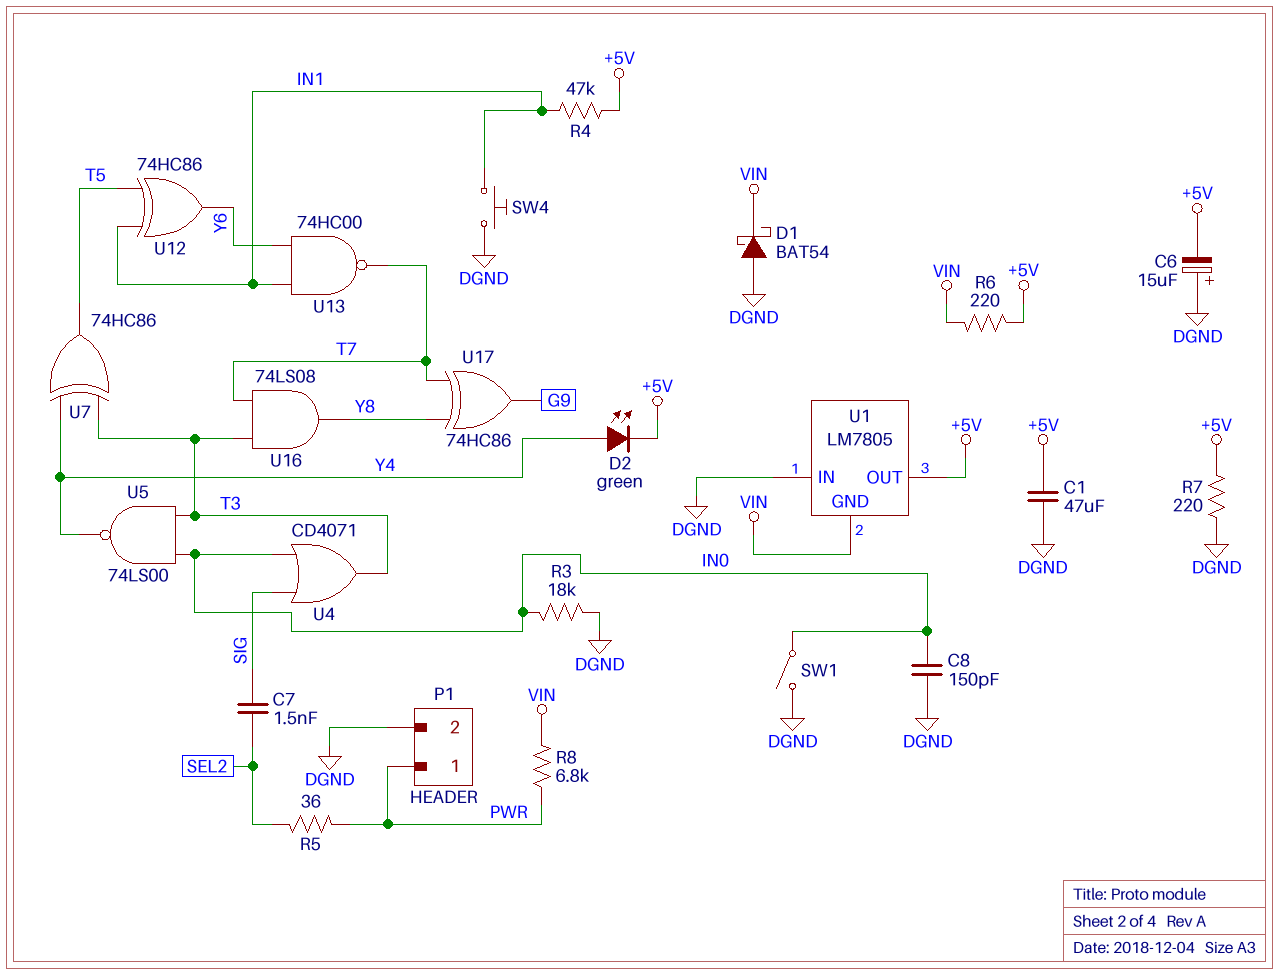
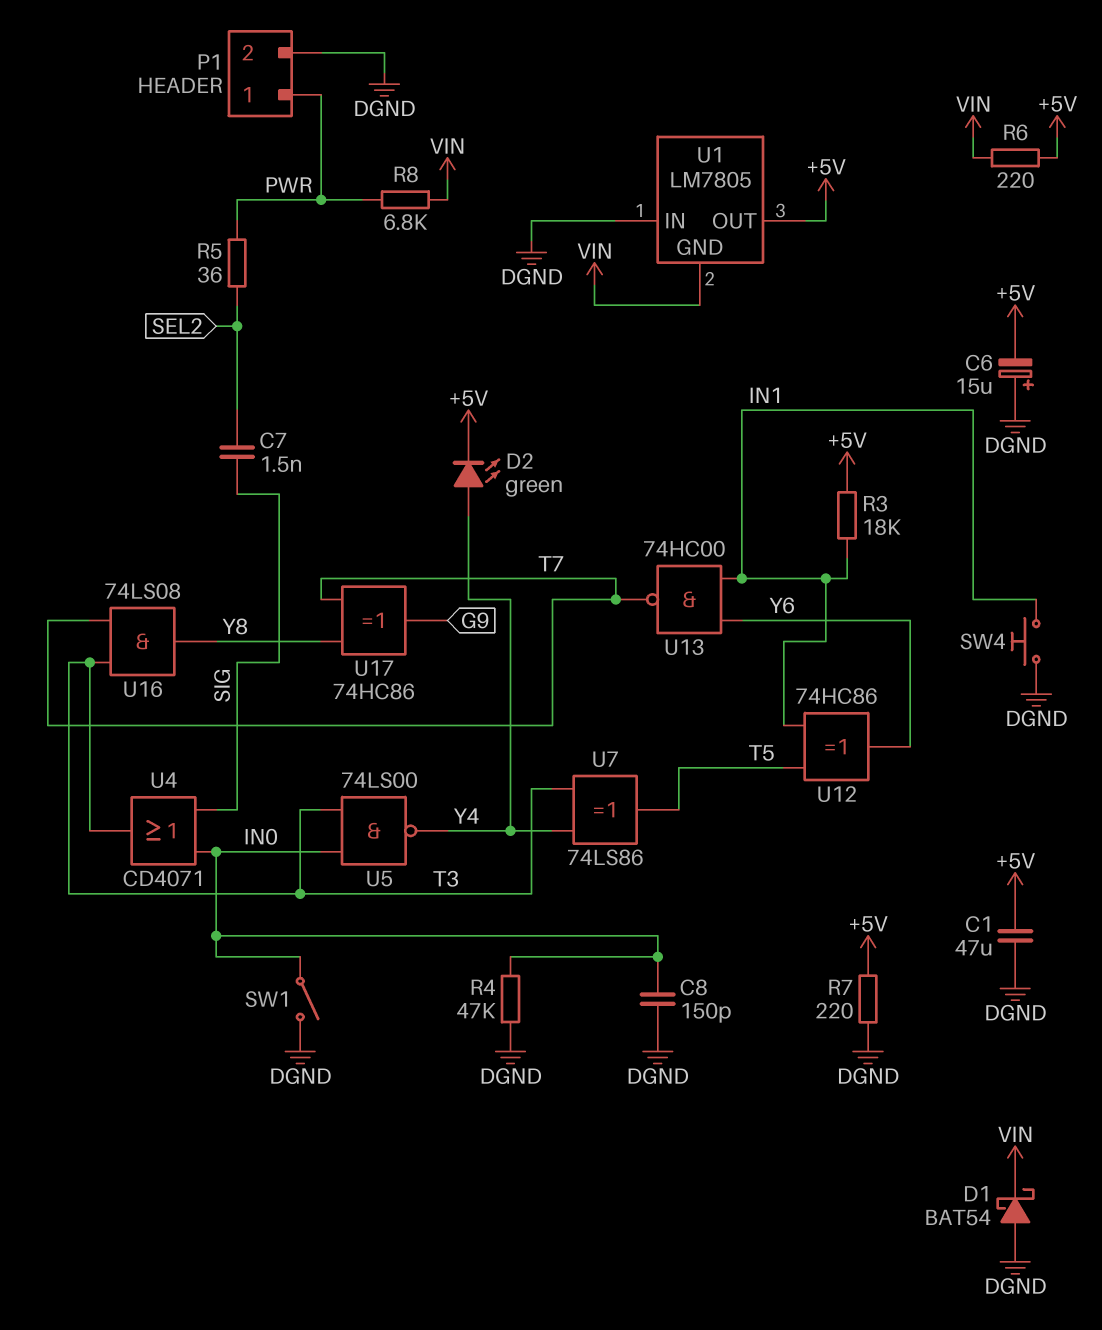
R3: 18k (DGND, IN0) -> 18k (+5V, IN1)
R4: 47k (+5V, IN1) -> 47k (DGND, IN0)
U7: XOR 74HC86 (in T3, in Y4, out T5) -> XOR 74LS86 (in T3, in Y4, out T5)

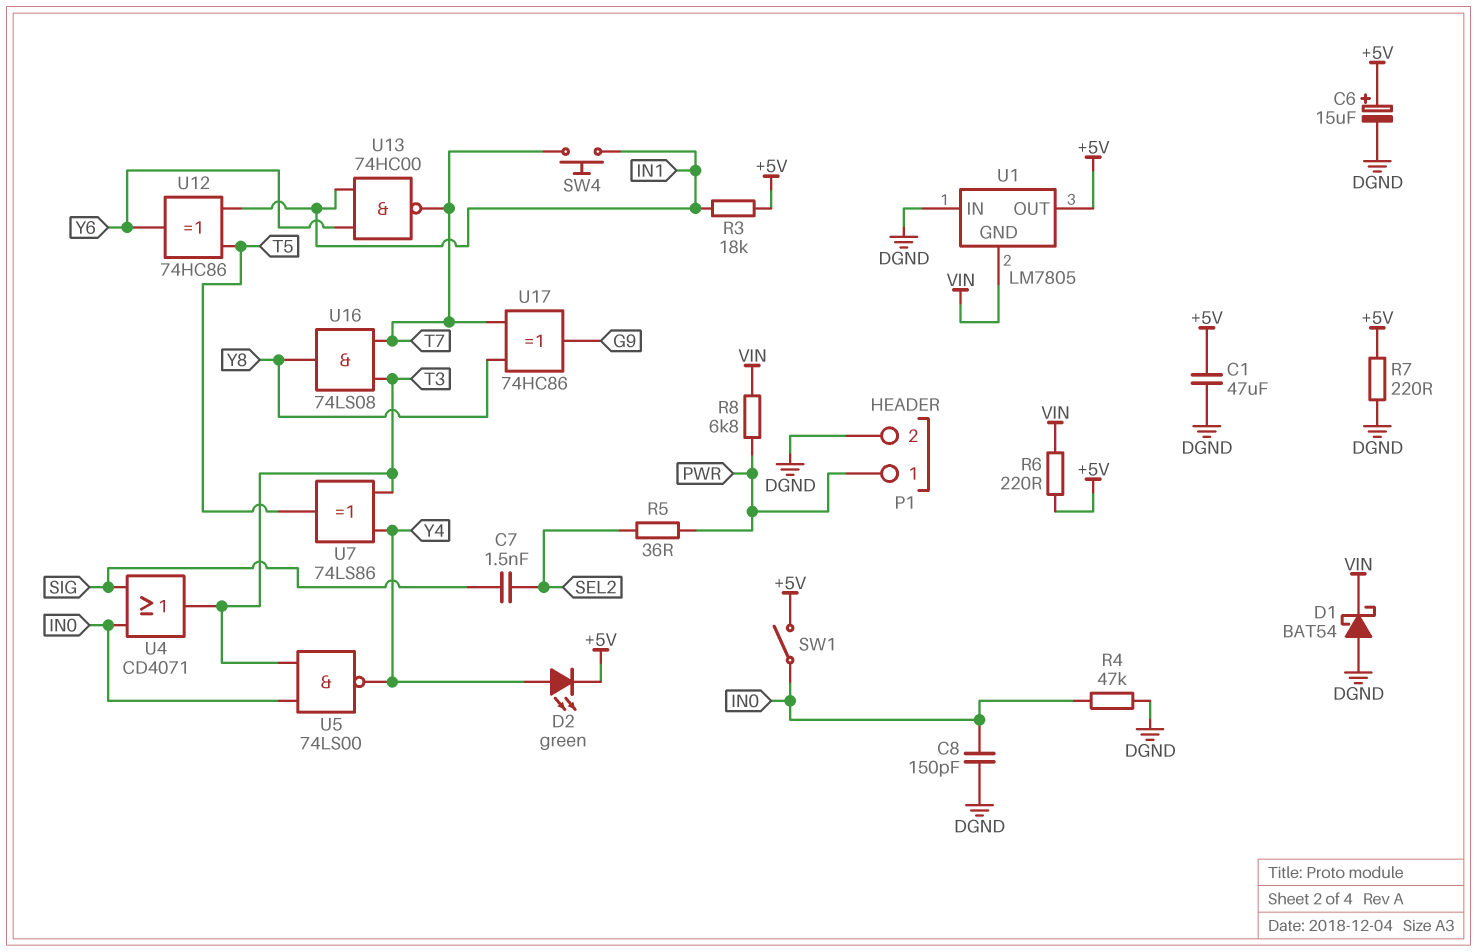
C6: 15uF (plus DGND, minus +5V) -> 15uF (plus +5V, minus DGND)
SW1: switch (DGND, IN0) -> switch (+5V, IN0)
SW4: button (DGND, IN1) -> button (IN1, T7)

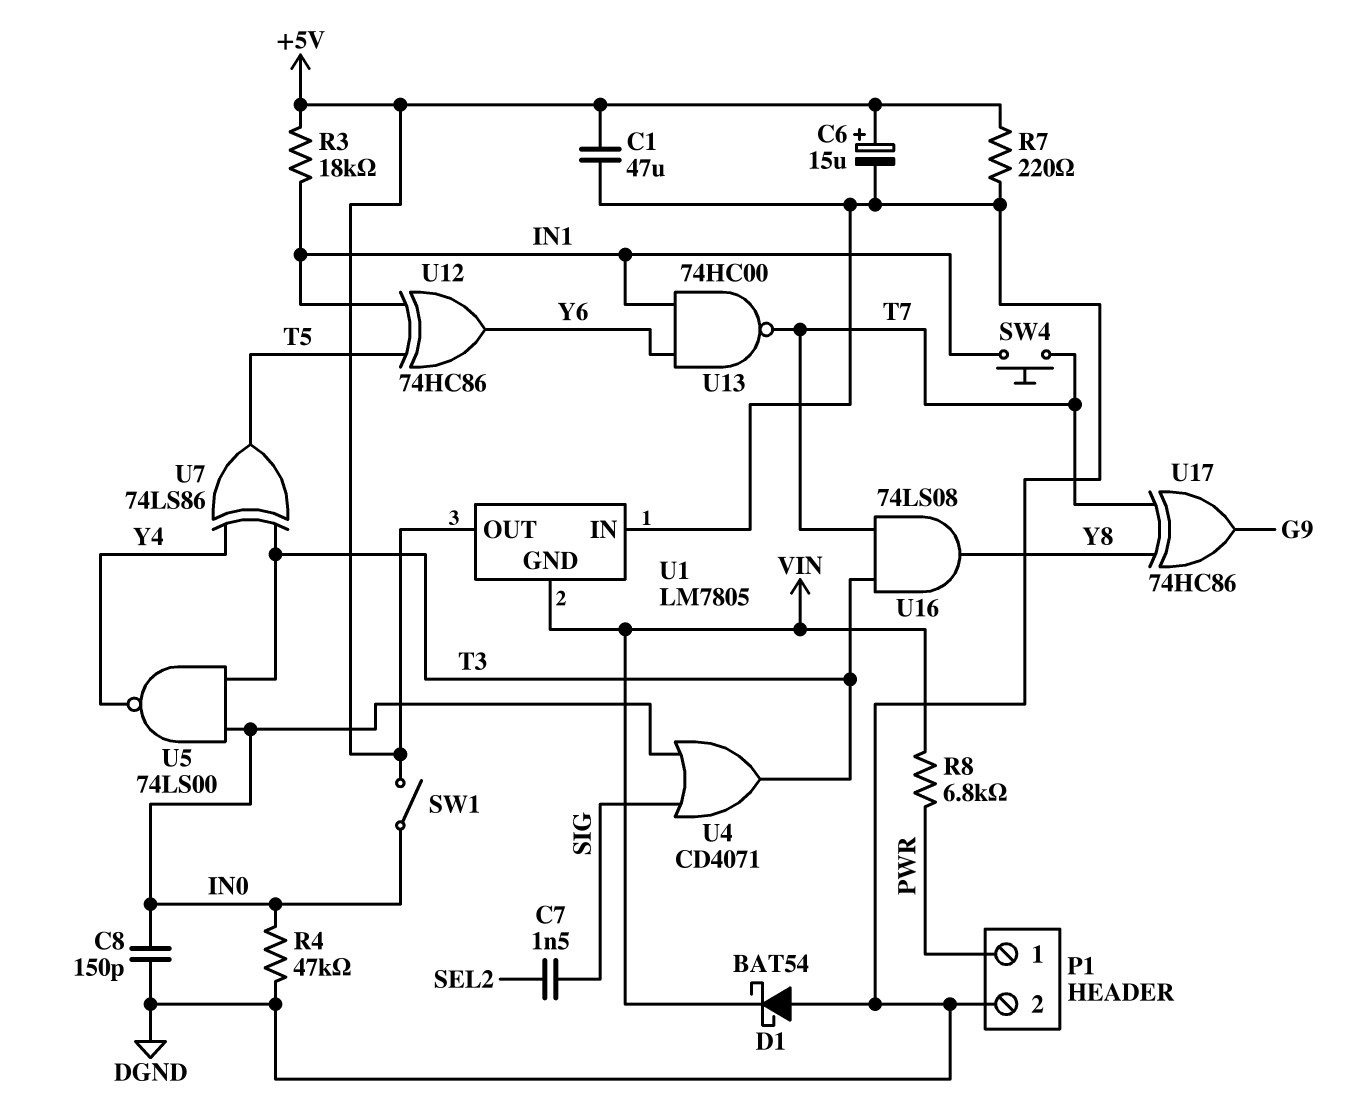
D2: LED green (A Y4, K +5V) -> none
R5: 36 (PWR, SEL2) -> none
R6: 220 (+5V, VIN) -> none

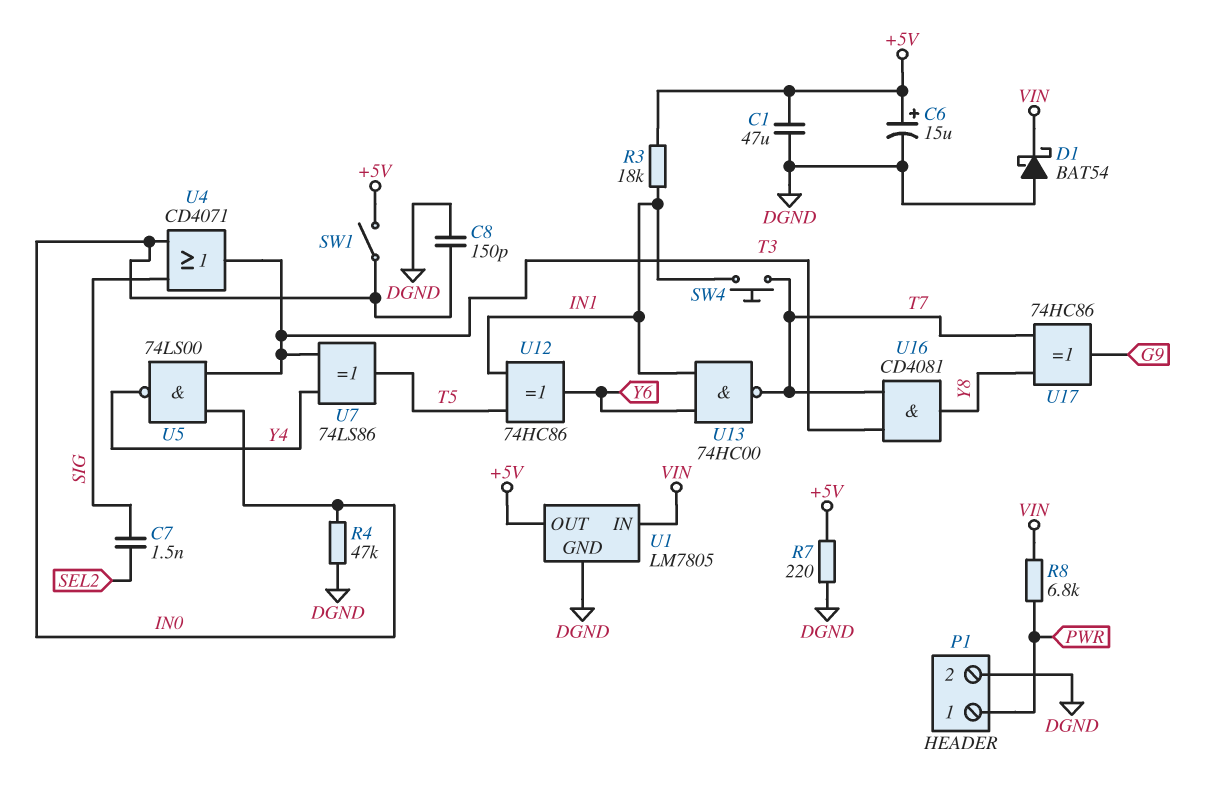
U1 pin GND: VIN -> DGND
U1 pin IN: DGND -> VIN
U16: AND 74LS08 (in T3, in T7, out Y8) -> AND CD4081 (in T3, in T7, out Y8)

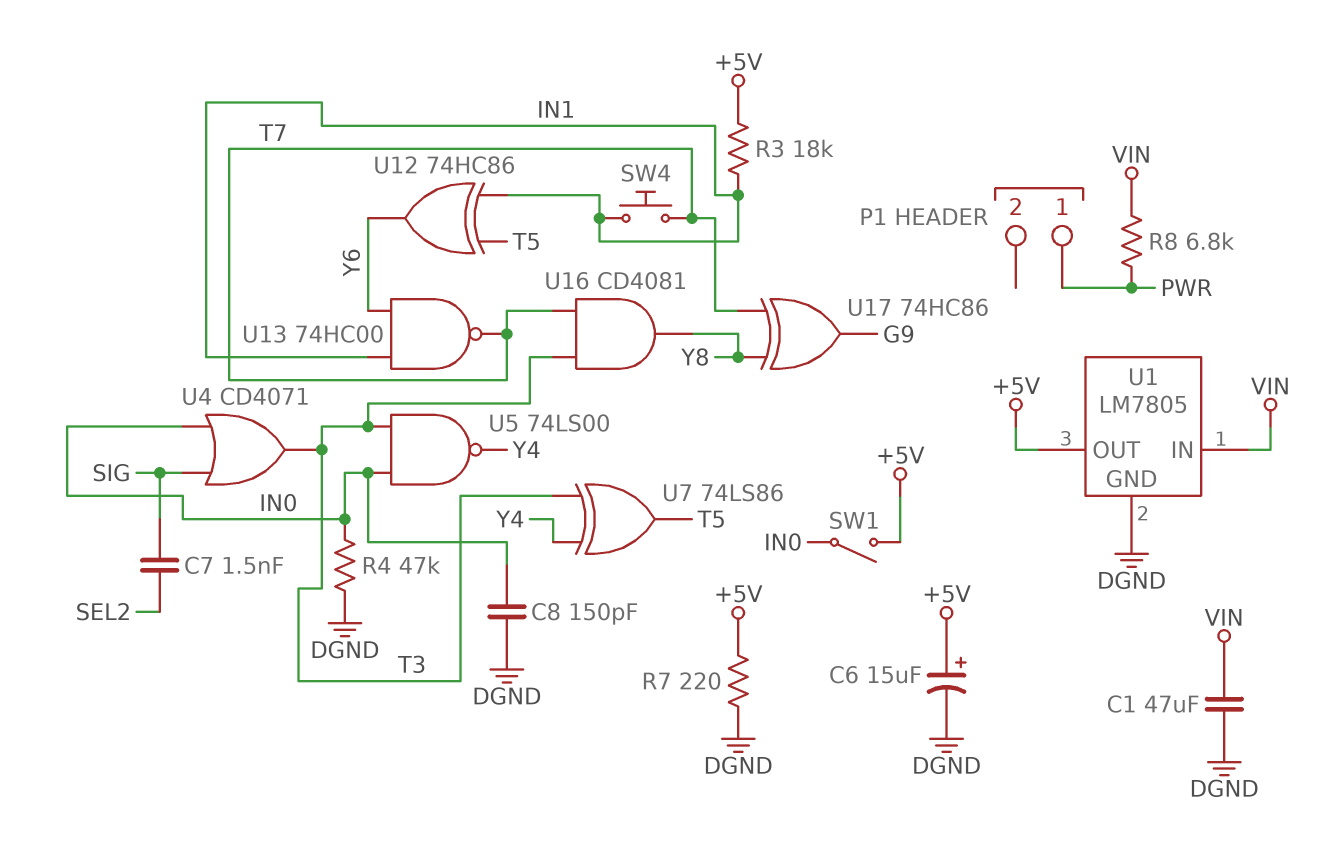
C1: 47uF (+5V, DGND) -> 47uF (DGND, VIN)
D1: schottky BAT54 (A DGND, K VIN) -> none
P1 pin 2: DGND -> none

